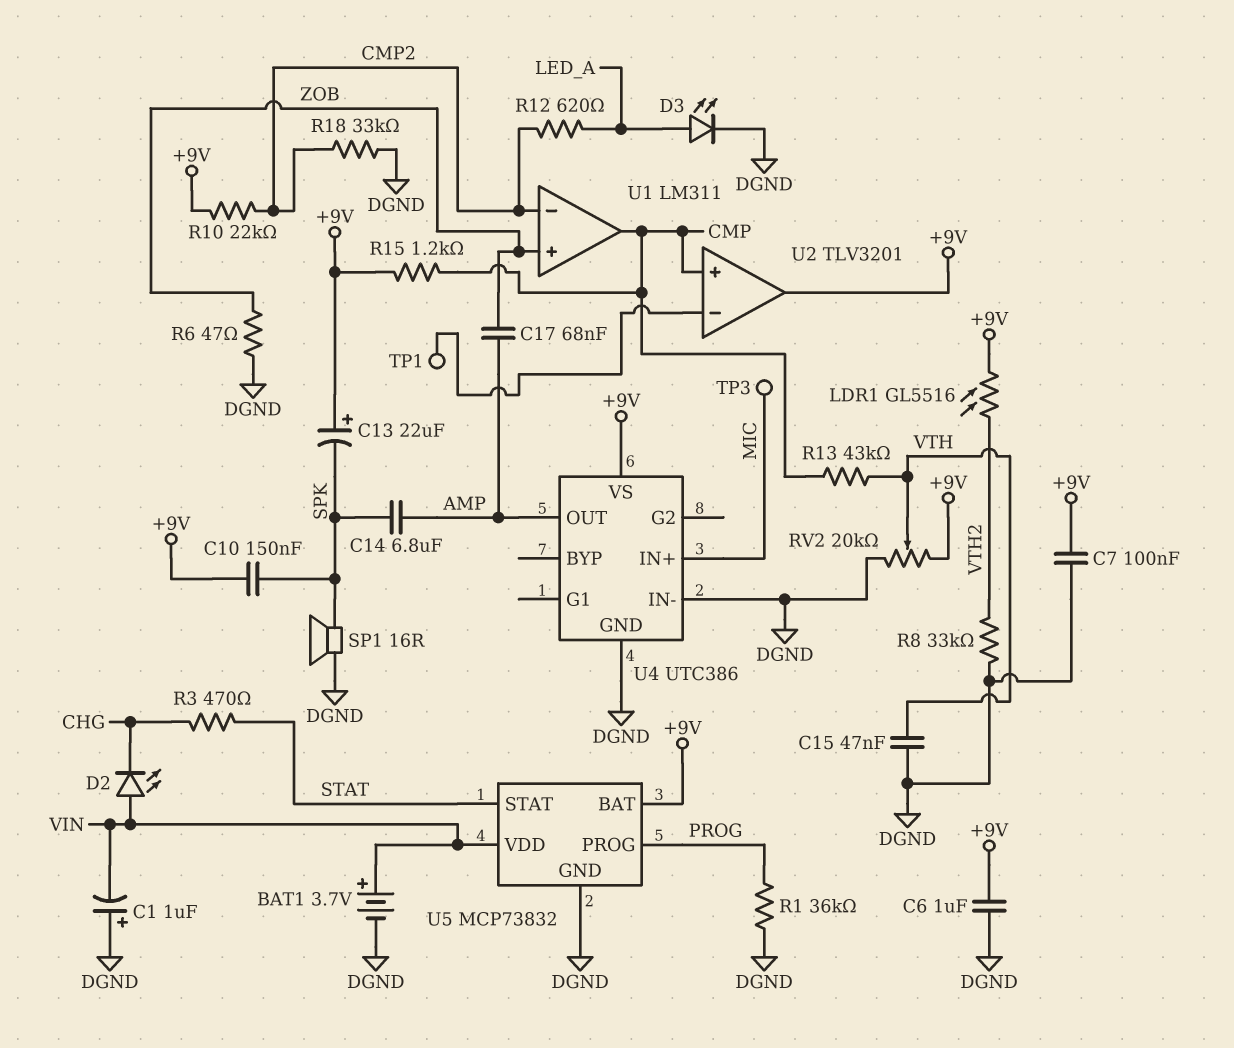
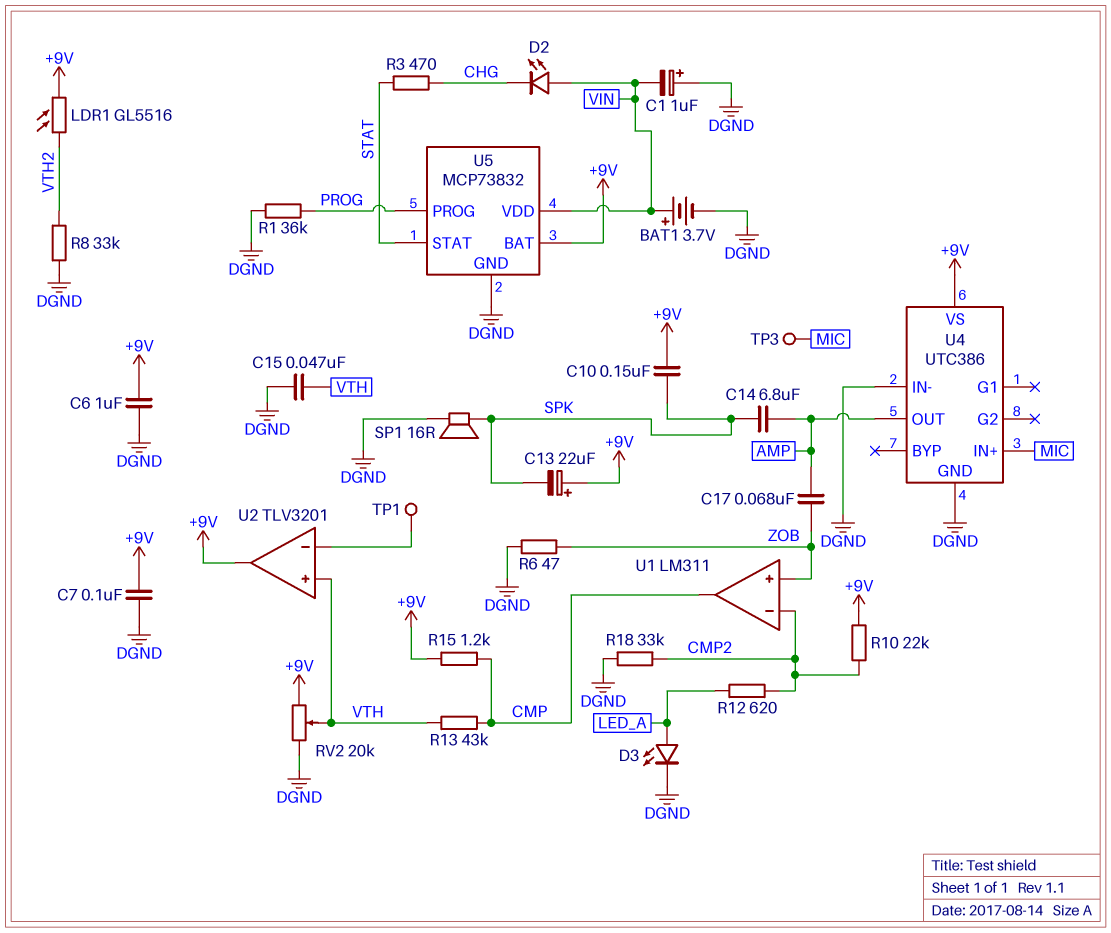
U2 pin in+: CMP -> VTH

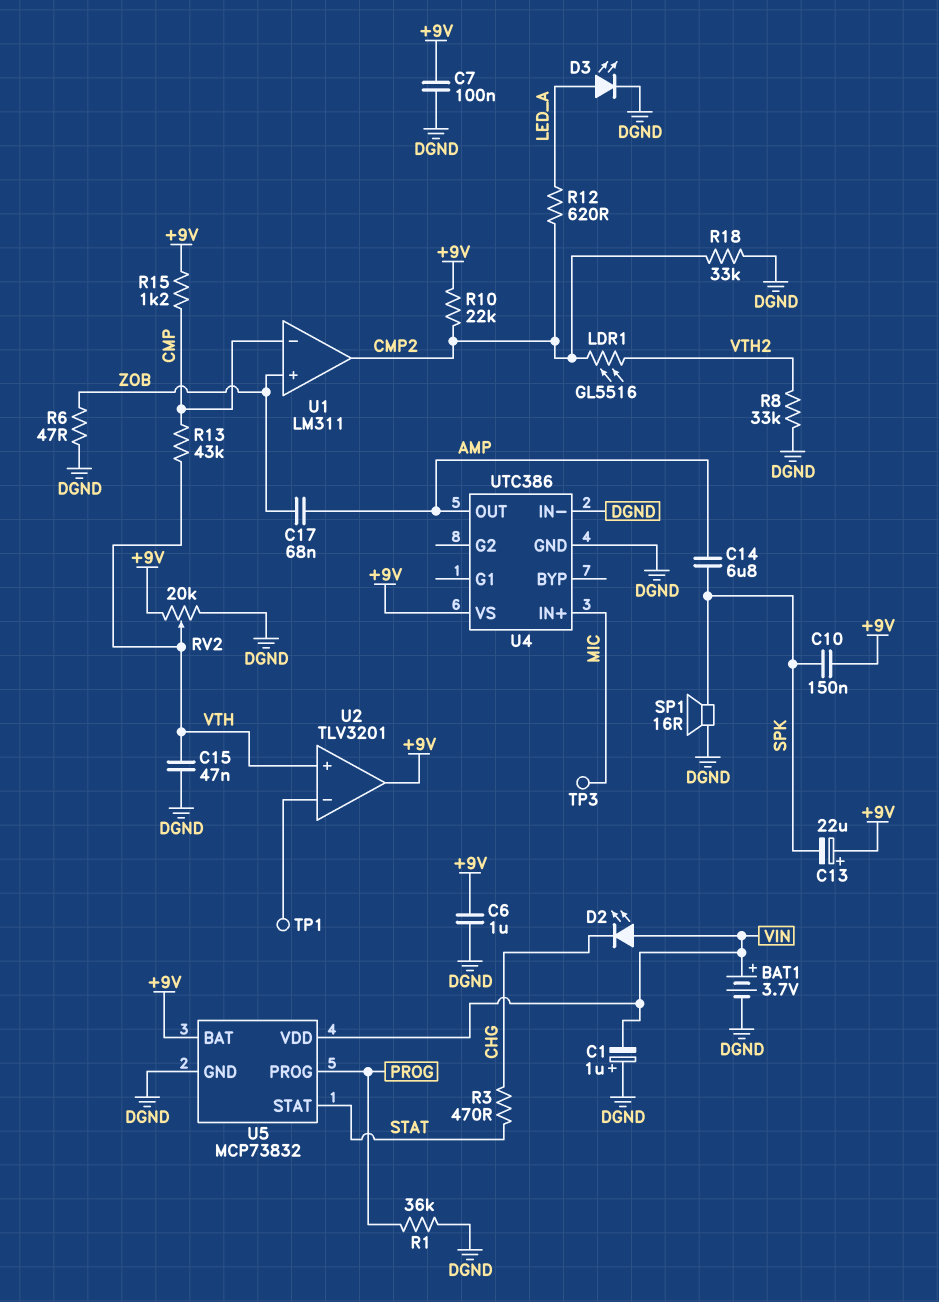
LDR1: GL5516 (+9V, VTH2) -> GL5516 (CMP2, VTH2)
U1 pin in-: CMP2 -> CMP
U1 pin out: CMP -> CMP2

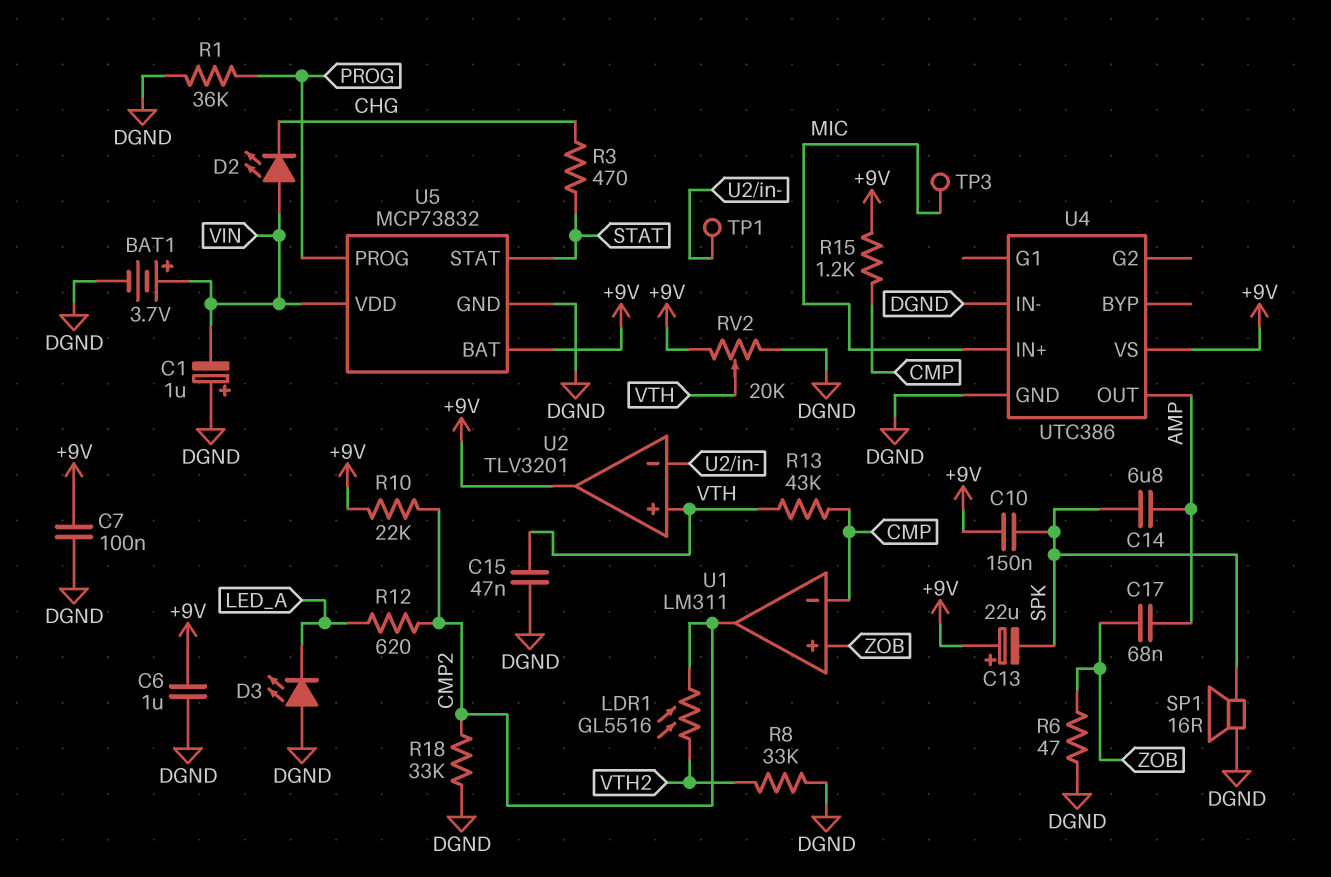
D3: LED (A LED_A, K DGND) -> LED (A DGND, K LED_A)

